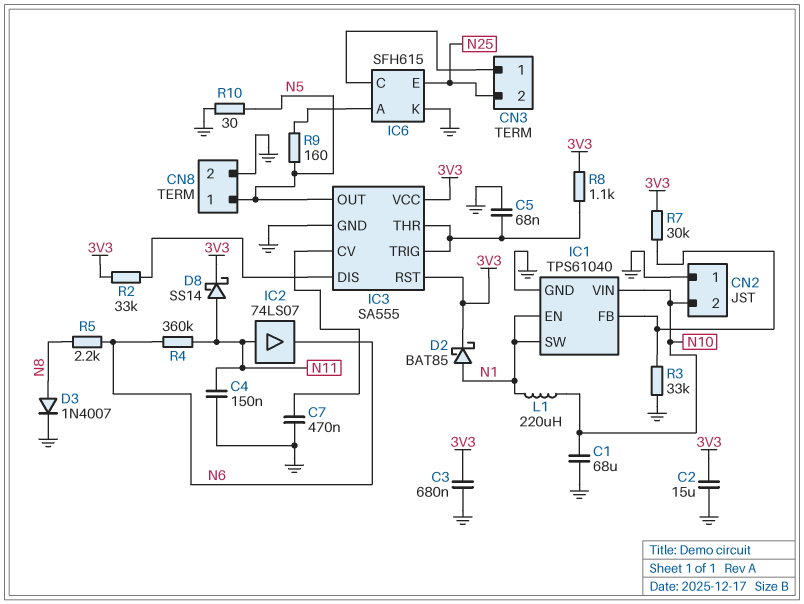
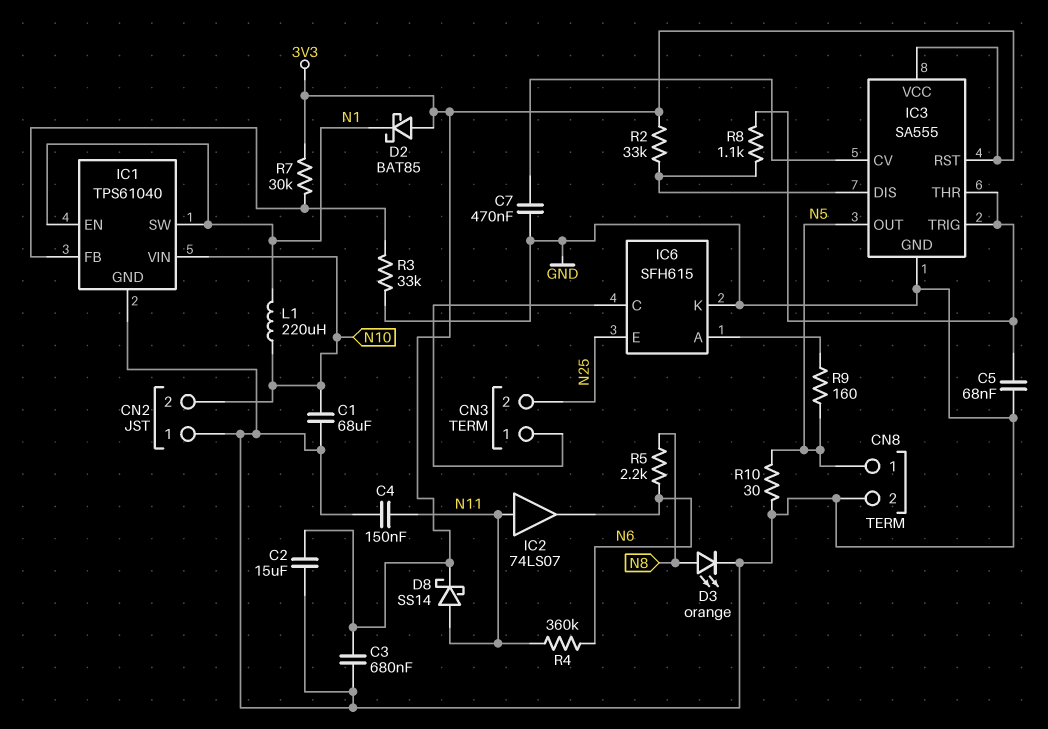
D2: schottky BAT85 (A N1, K 3V3) -> schottky BAT85 (A 3V3, K N1)
D3: diode 1N4007 (A N8, K GND) -> LED orange (A N8, K GND)
R8: 1.1k (3V3, IC3/THR) -> 1.1k (IC3/DIS, IC3/THR)

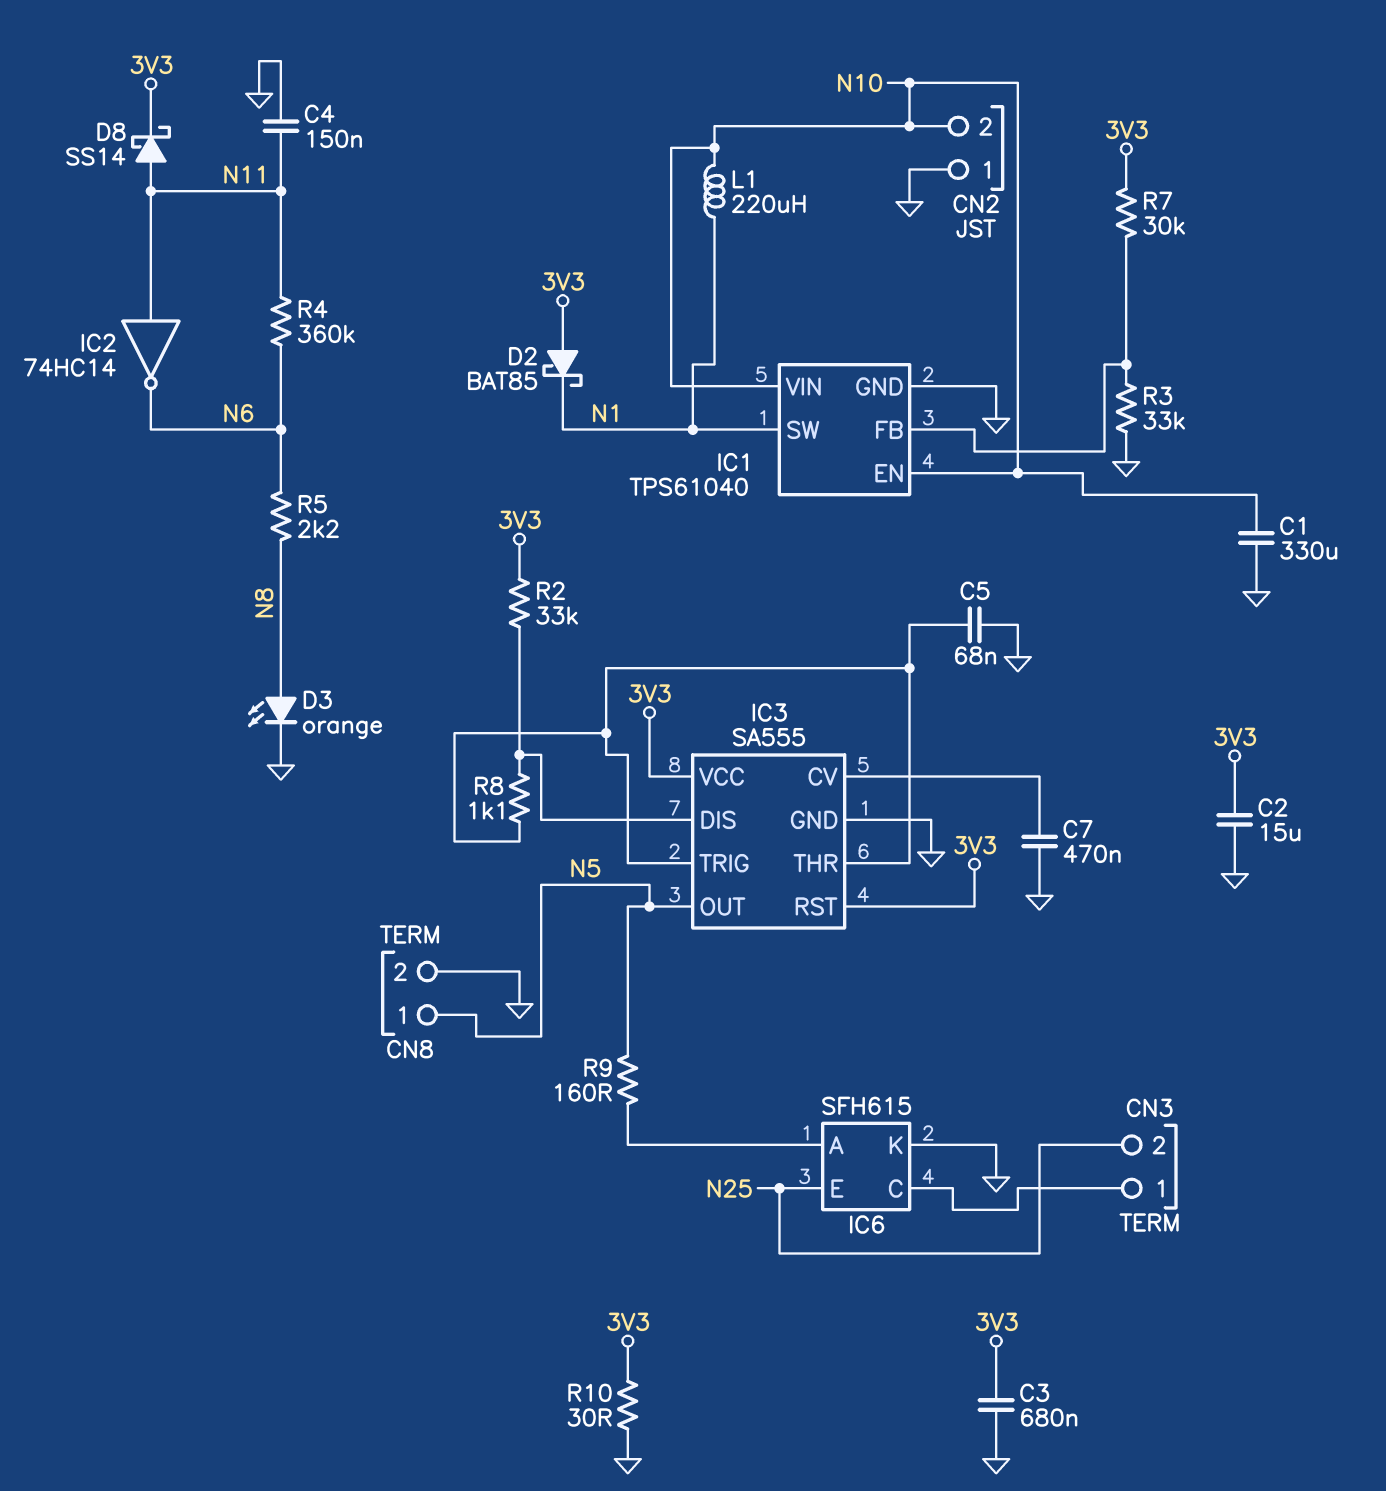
C1: 68uF (GND, N10) -> 330uF (GND, N10)
IC1 pin EN: N1 -> N10
IC2: buffer 74LS07 (in N11, out N6) -> NOT 74HC14 (in N11, out N6)
R10: 30 (GND, N5) -> 30 (3V3, GND)

